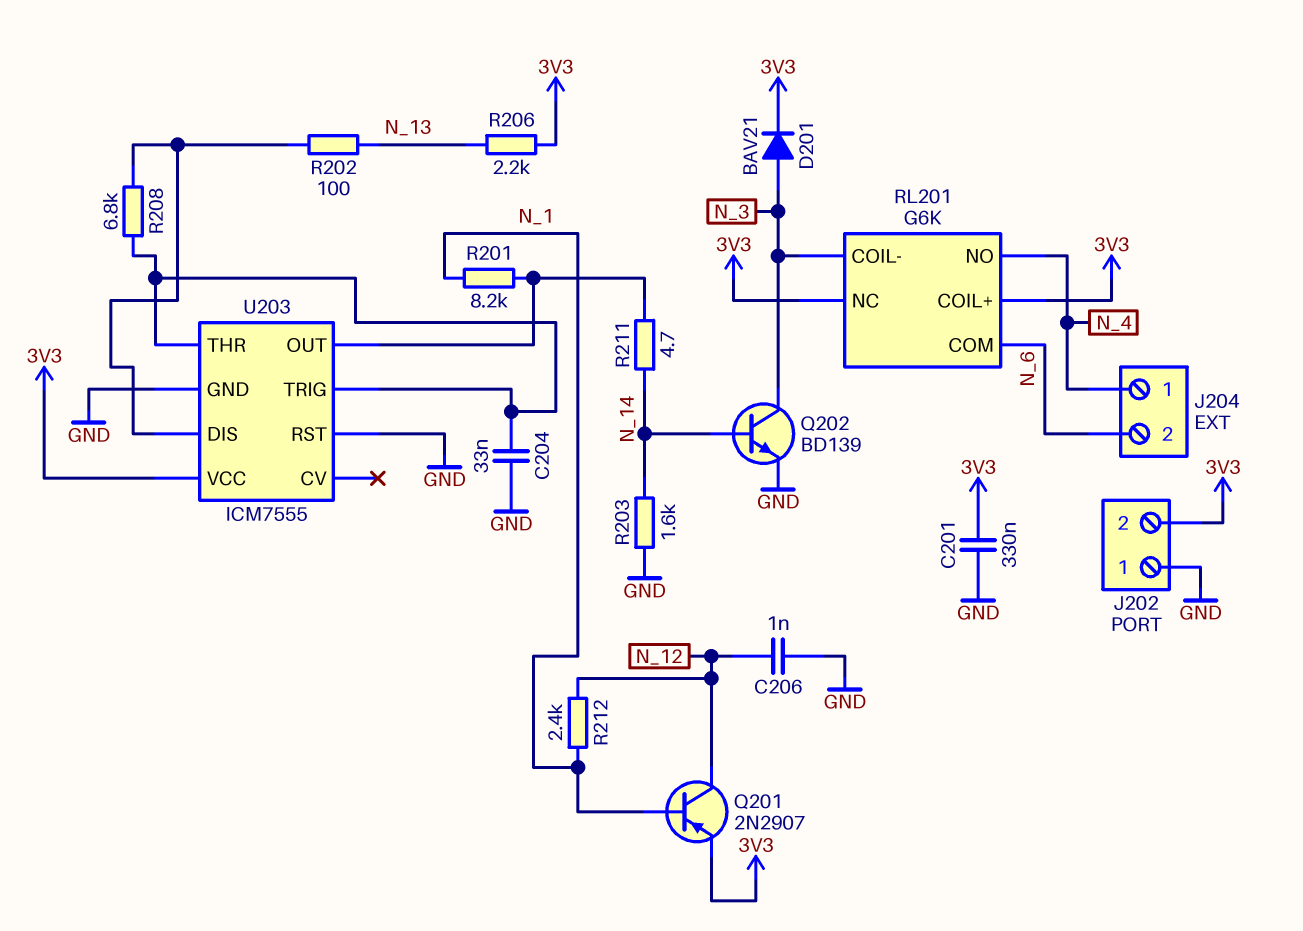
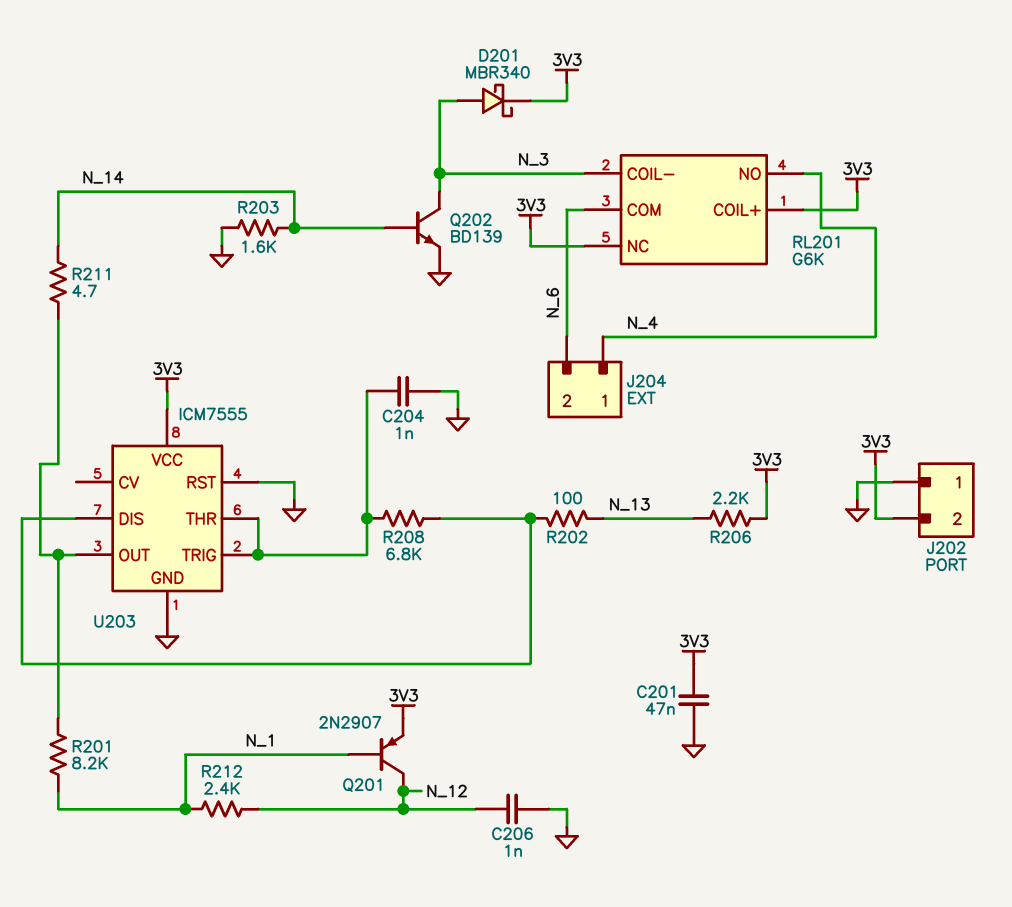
C201: 330nF (3V3, GND) -> 47nF (3V3, GND)
C204: 33nF (GND, U203/THR) -> 1nF (GND, U203/THR)
D201: diode BAV21 (A N_3, K 3V3) -> schottky MBR340 (A N_3, K 3V3)

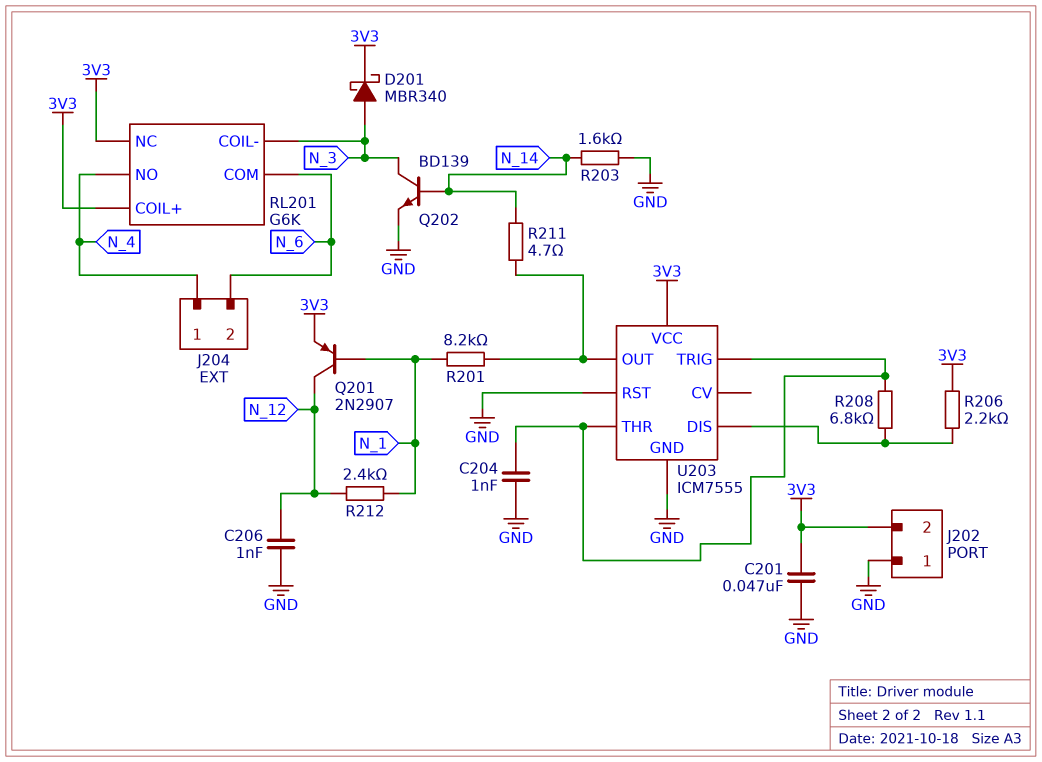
R202: 100 (N_13, U203/DIS) -> none
R206: 2.2k (3V3, N_13) -> 2.2k (3V3, U203/DIS)

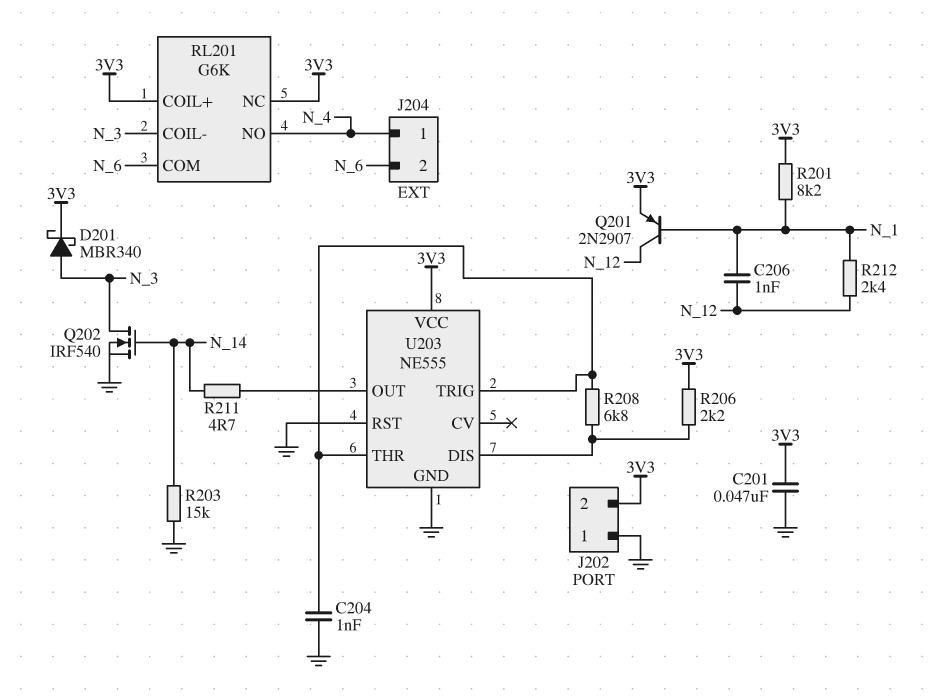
C206: 1nF (GND, N_12) -> 1nF (N_1, N_12)
Q202: NPN BD139 (B N_14, C N_3, E GND) -> NMOS IRF540 (G N_14, D N_3, S GND)
R201: 8.2k (N_1, U203/OUT) -> 8.2k (3V3, N_1)
R203: 1.6k (GND, N_14) -> 15k (GND, N_14)
U203: ICM7555 -> NE555

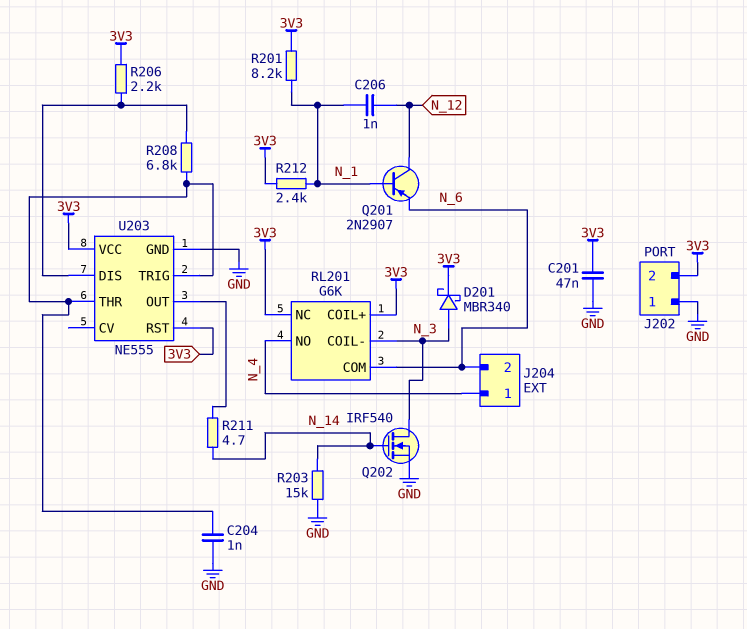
Q201: PNP 2N2907 (B N_1, C N_12, E 3V3) -> PNP 2N2907 (B N_1, C N_12, E N_6)
R212: 2.4k (N_1, N_12) -> 2.4k (3V3, N_1)
U203 pin RST: GND -> 3V3

